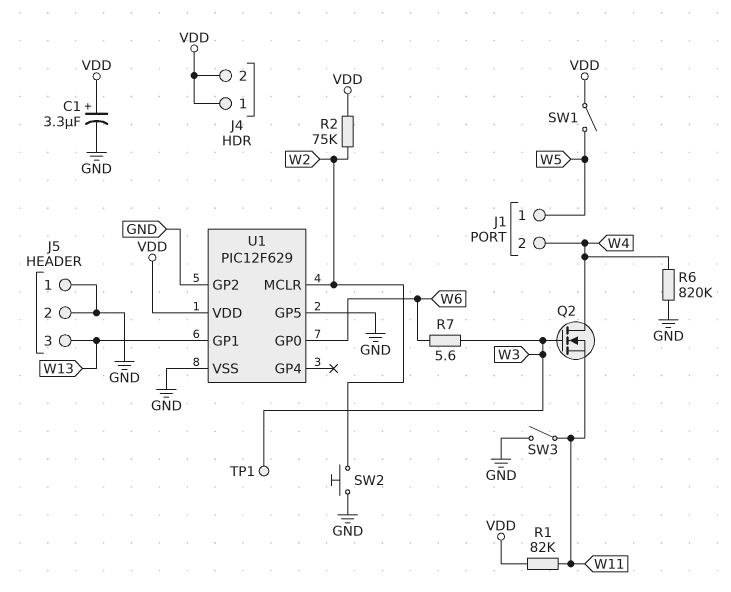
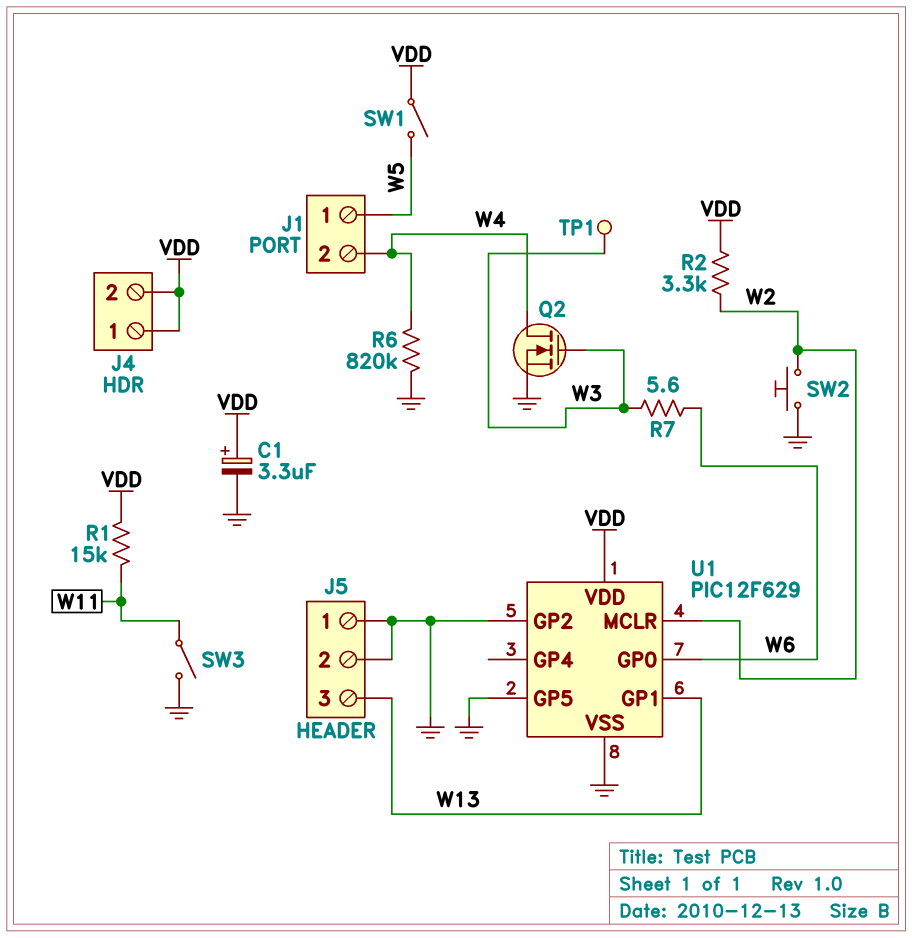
Q2: NMOS (G W3, D W4, S W11) -> NMOS (G W3, D W4, S GND)
R1: 82k (VDD, W11) -> 15k (VDD, W11)
R2: 75k (VDD, W2) -> 3.3k (VDD, W2)

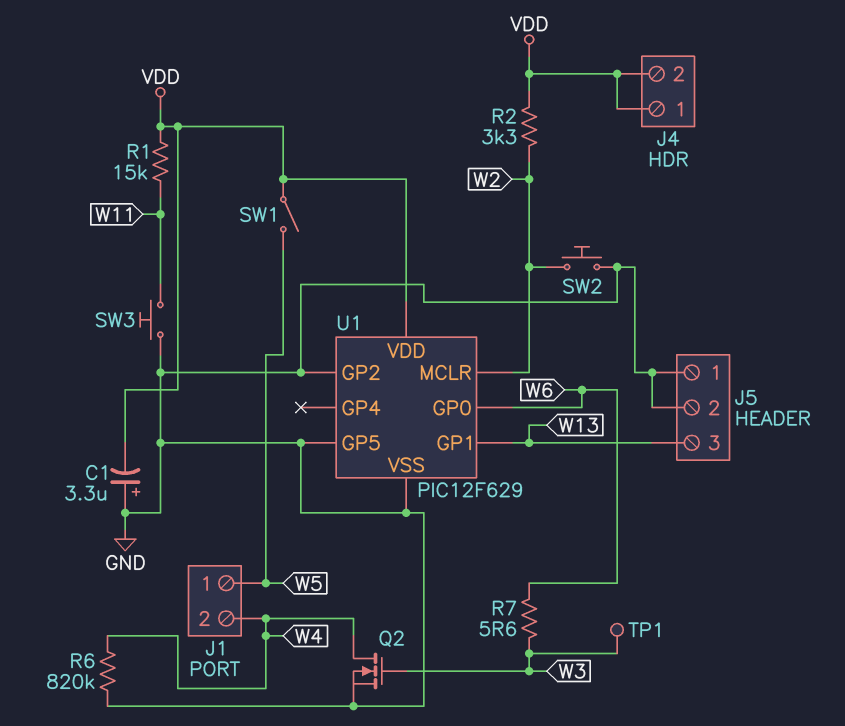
C1: 3.3uF (plus VDD, minus GND) -> 3.3uF (plus GND, minus VDD)
SW3: switch (GND, W11) -> button (GND, W11)

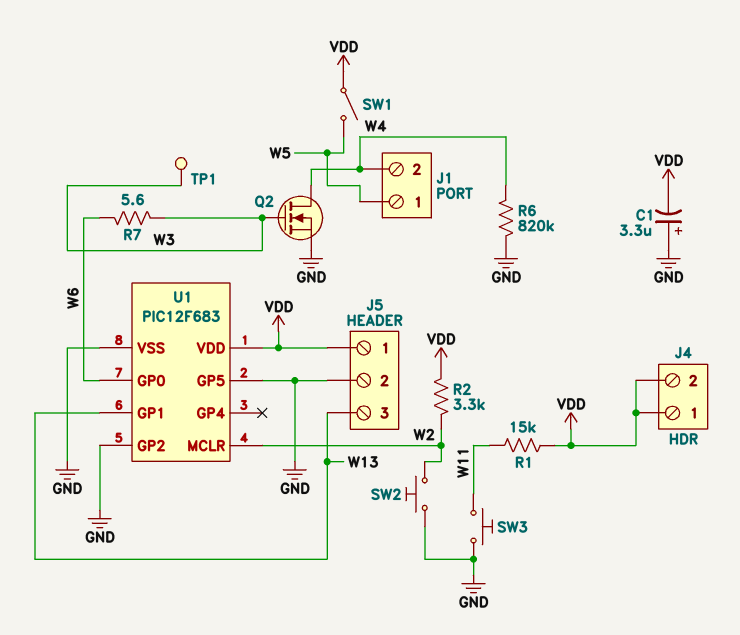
J5 pin 1: GND -> VDD
U1: PIC12F629 -> PIC12F683

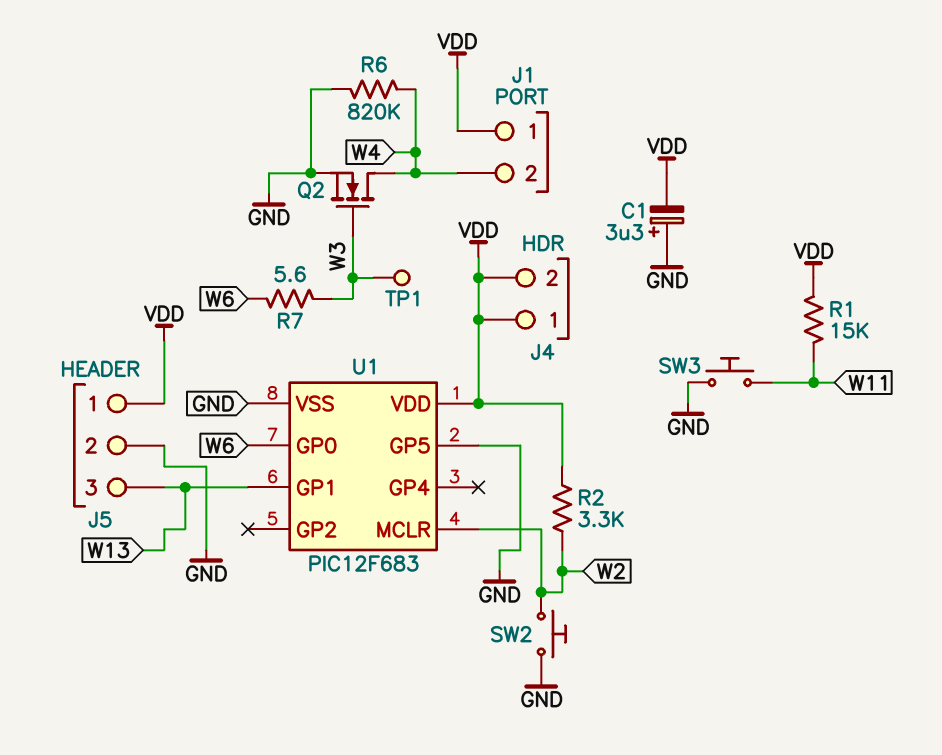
J1 pin 1: W5 -> VDD
SW1: switch (VDD, W5) -> none
U1 pin GP2: GND -> none

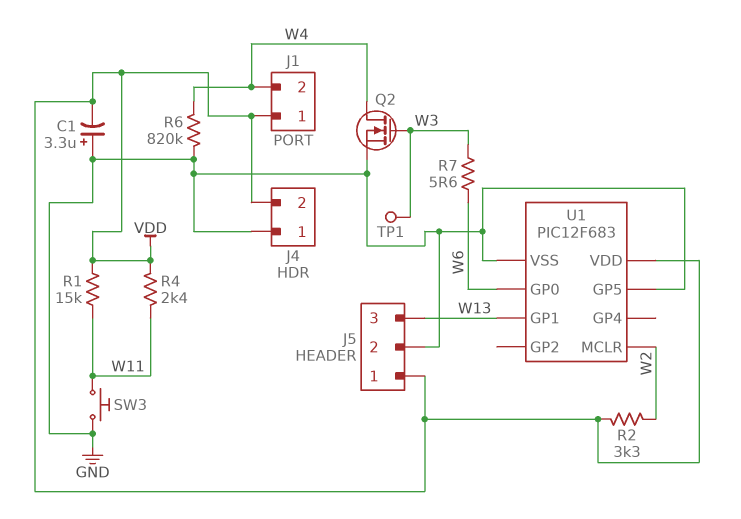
J4 pin 1: VDD -> GND
R4: none -> 2.4k (VDD, W11)
SW2: button (GND, W2) -> none

